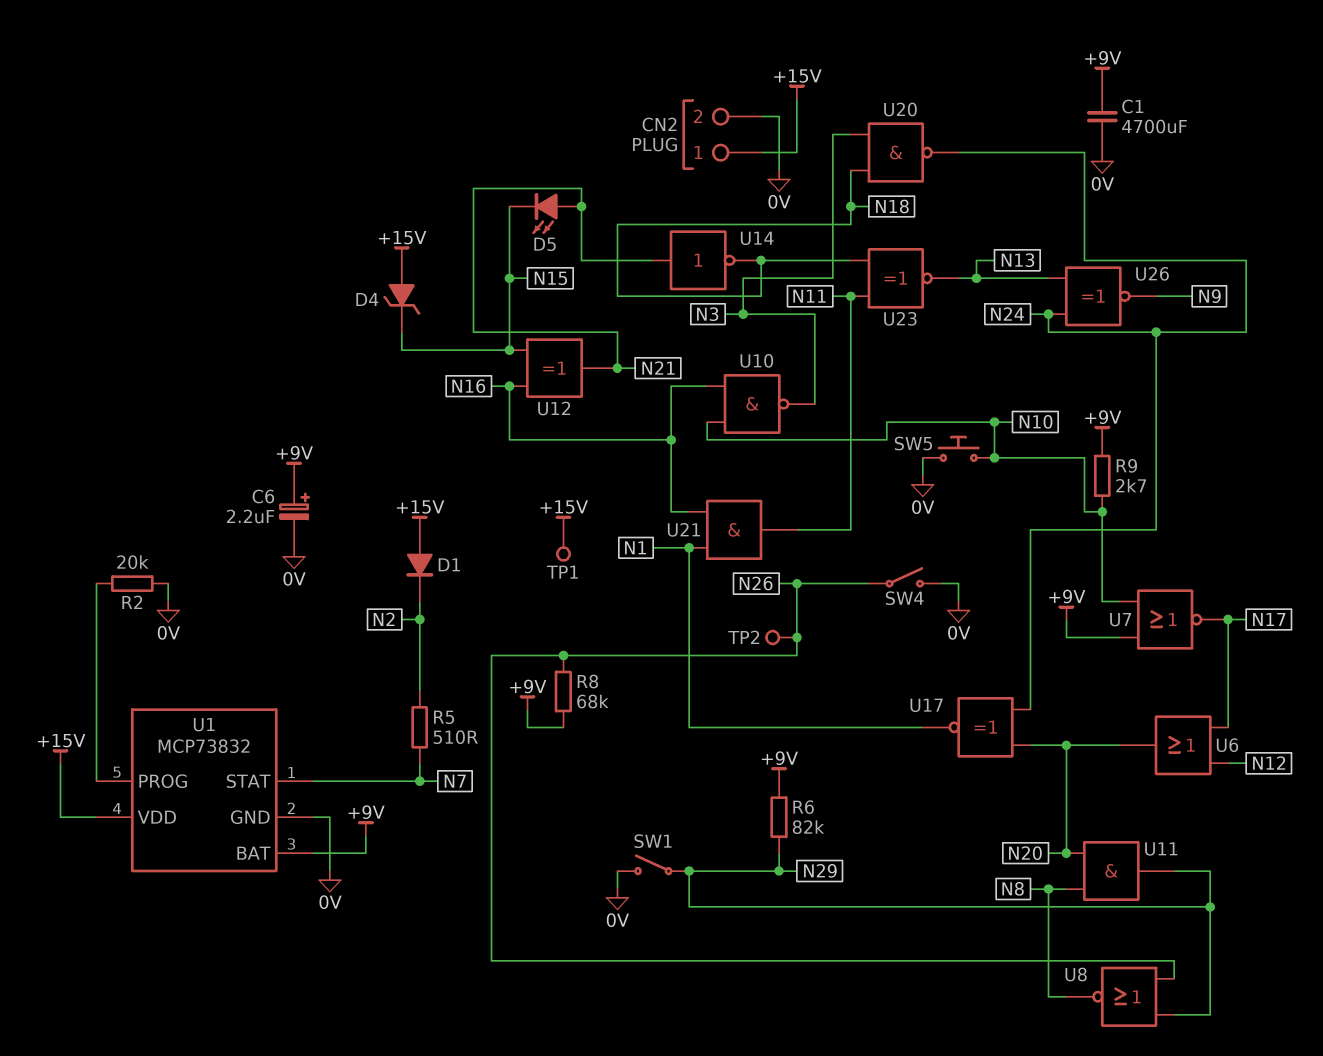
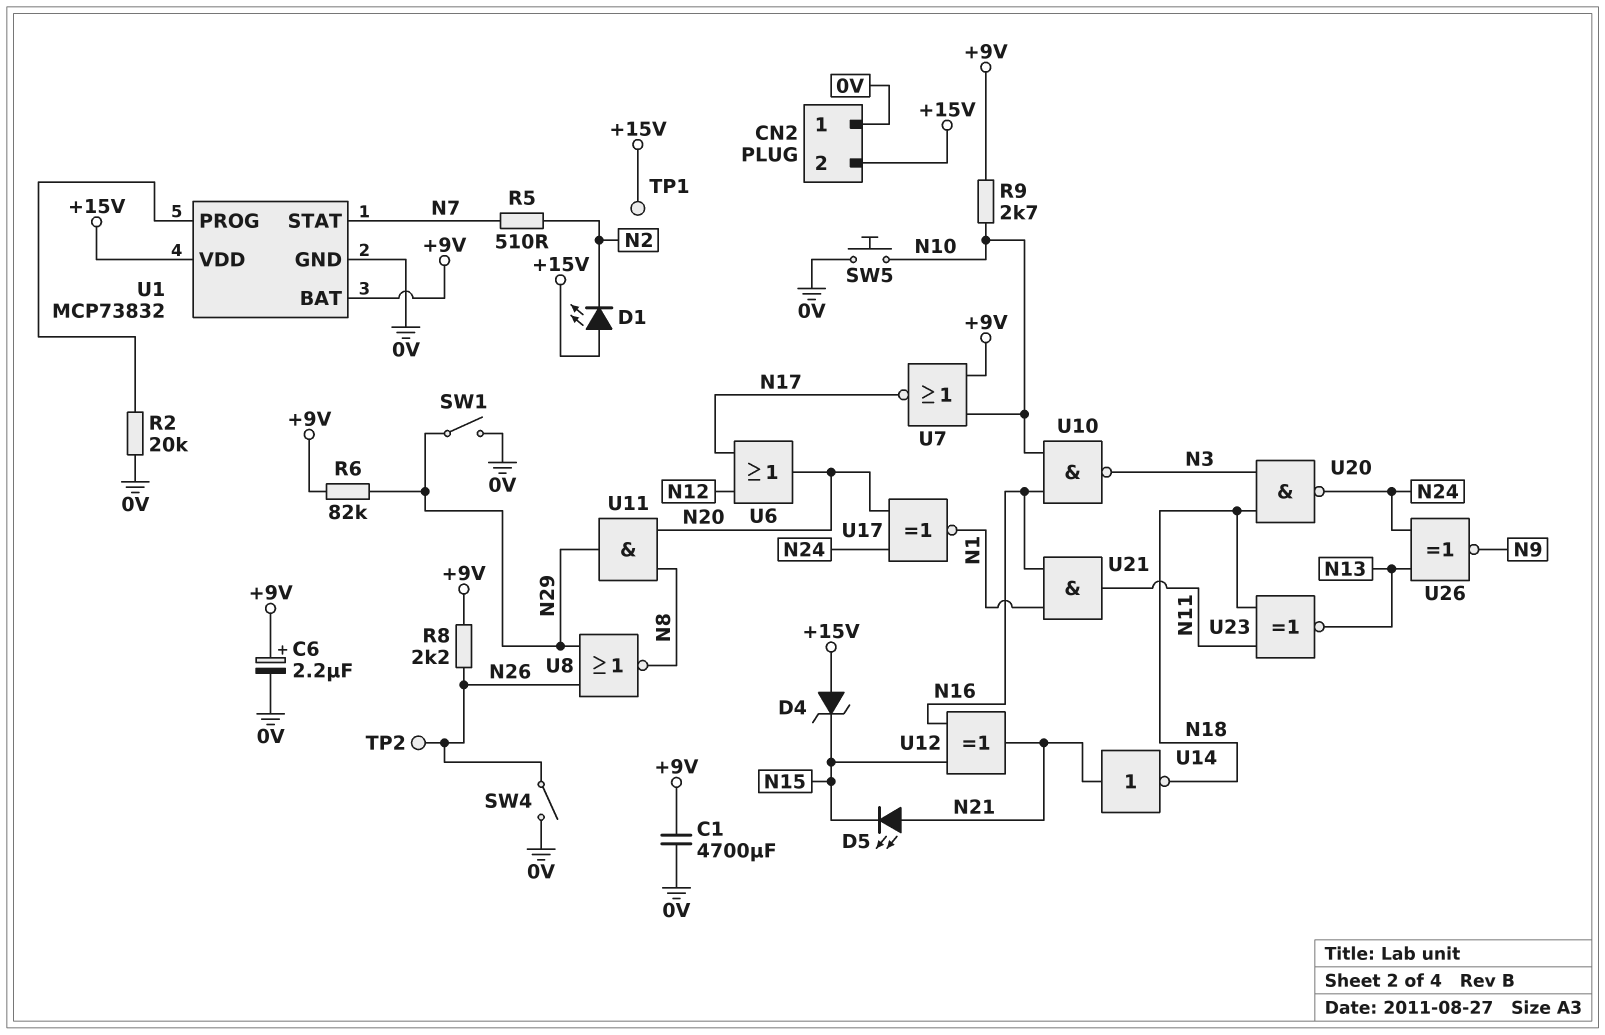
CN2 pin 1: +15V -> 0V
CN2 pin 2: 0V -> +15V
D1: diode (A +15V, K N2) -> LED (A +15V, K N2)
R8: 68k (+9V, N26) -> 2.2k (+9V, N26)

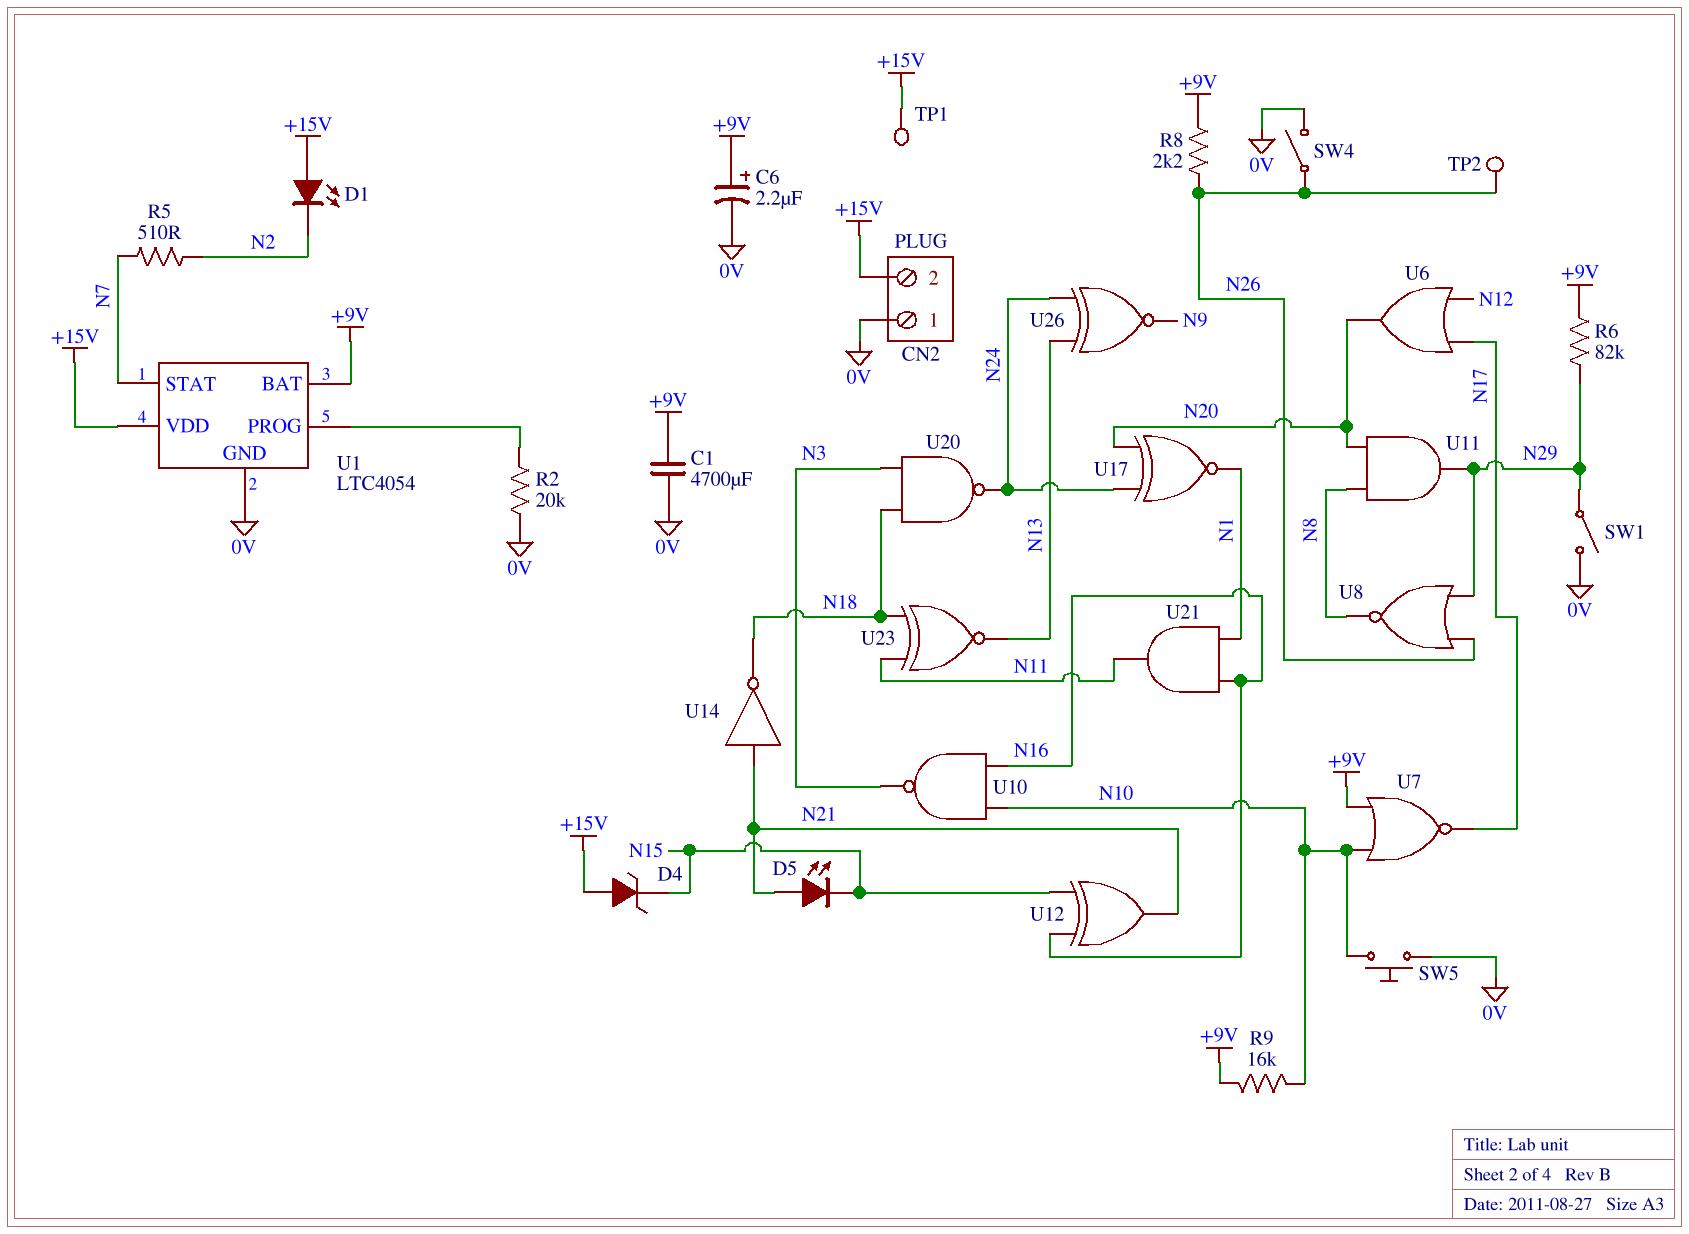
R9: 2.7k (+9V, N10) -> 16k (+9V, N10)
U1: MCP73832 -> LTC4054

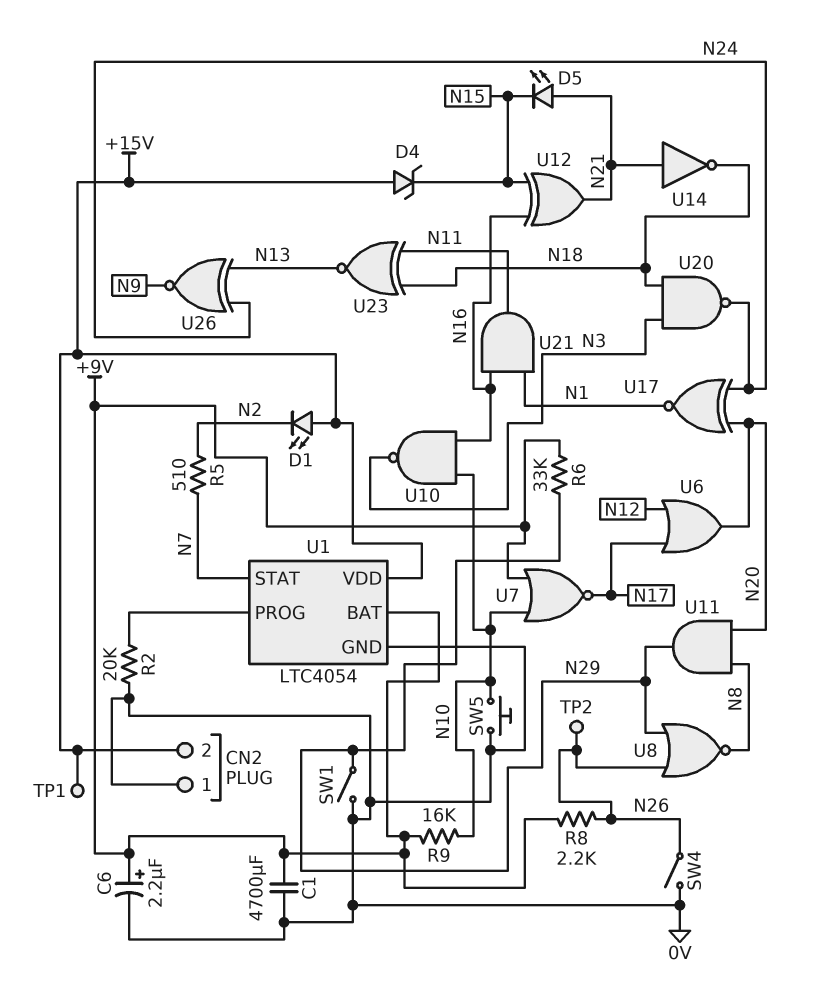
R6: 82k (+9V, N29) -> 33k (+9V, N29)

